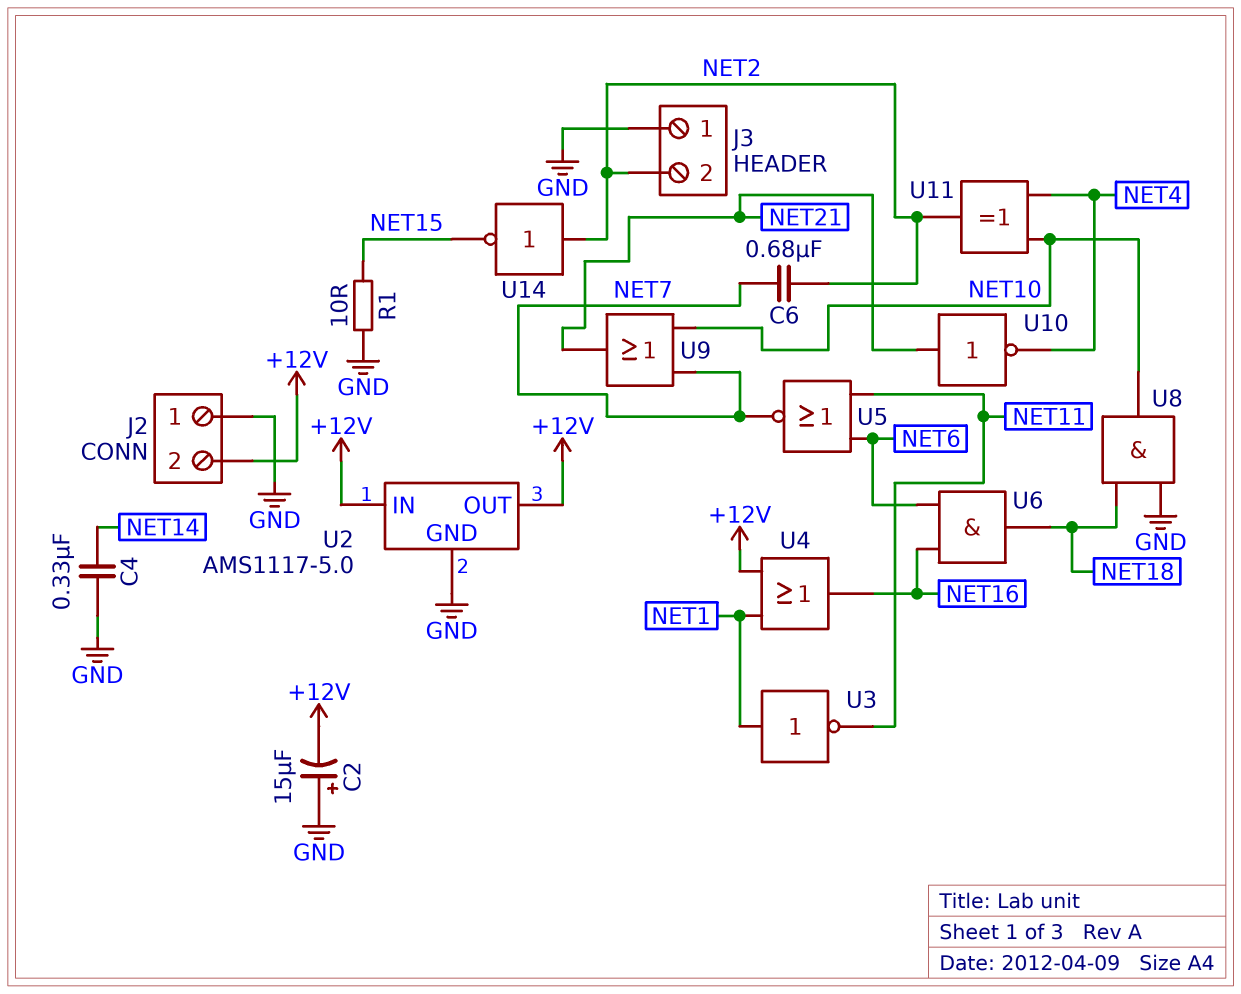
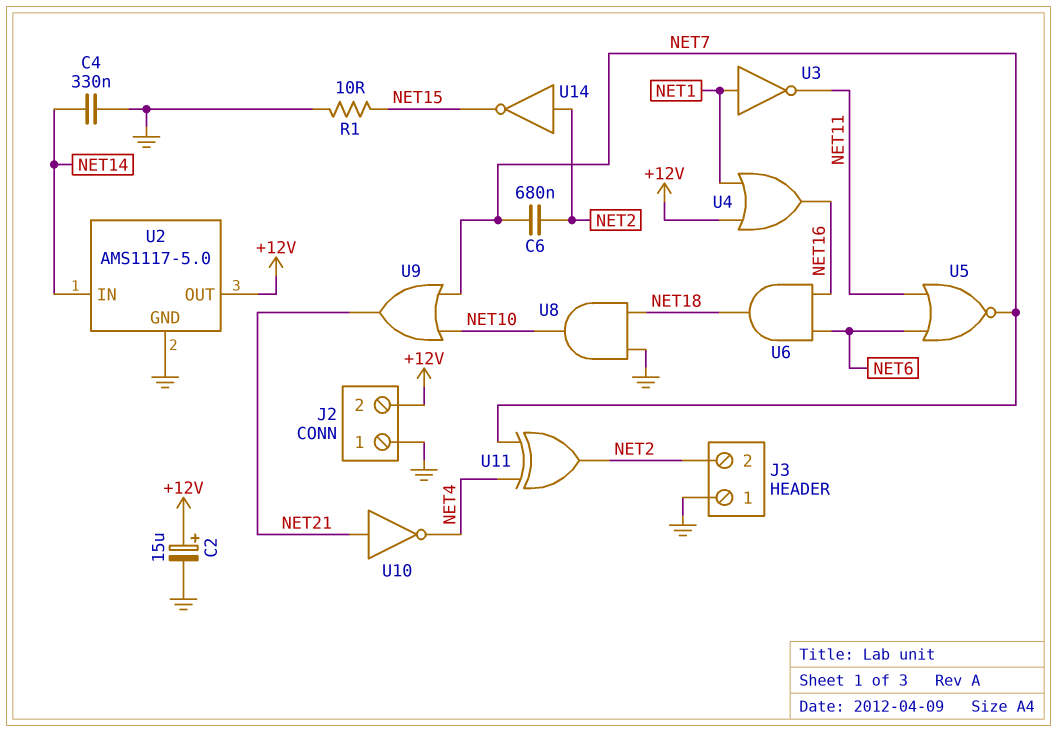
C2: 15uF (plus GND, minus +12V) -> 15uF (plus +12V, minus GND)
U2 pin IN: +12V -> NET14
U11: XOR (in NET4, in NET10, out NET2) -> XOR (in NET4, in NET7, out NET2)

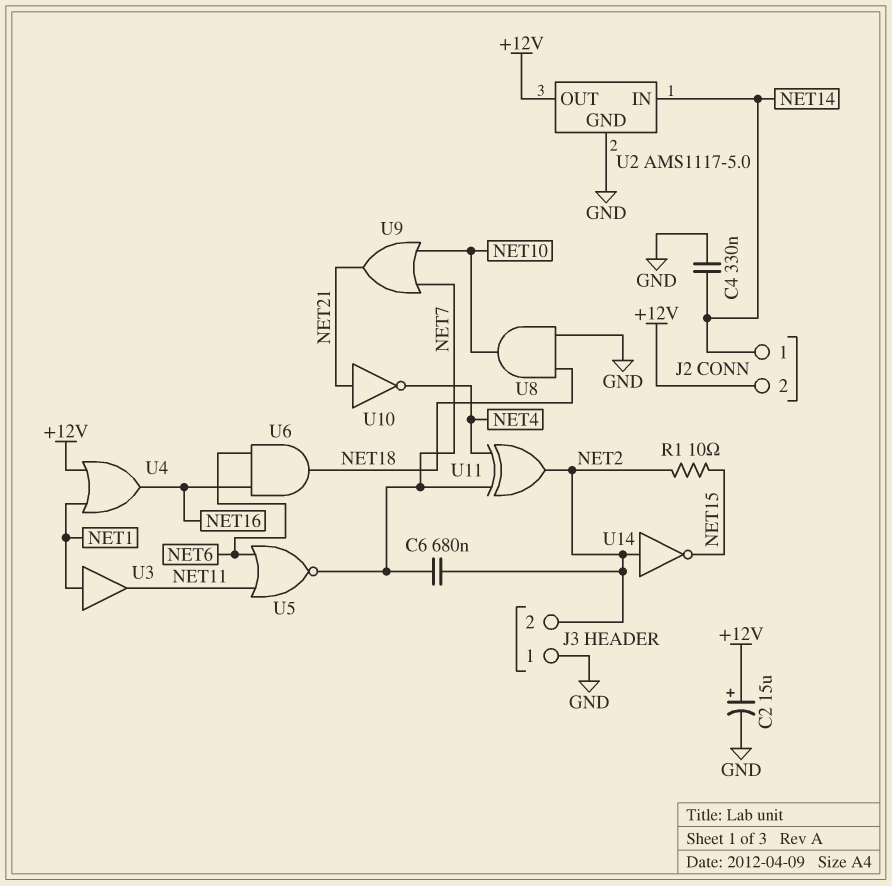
J2 pin 1: GND -> NET14
R1: 10 (GND, NET15) -> 10 (NET2, NET15)
U3: NOT (in NET1, out NET11) -> buffer (in NET1, out NET11)

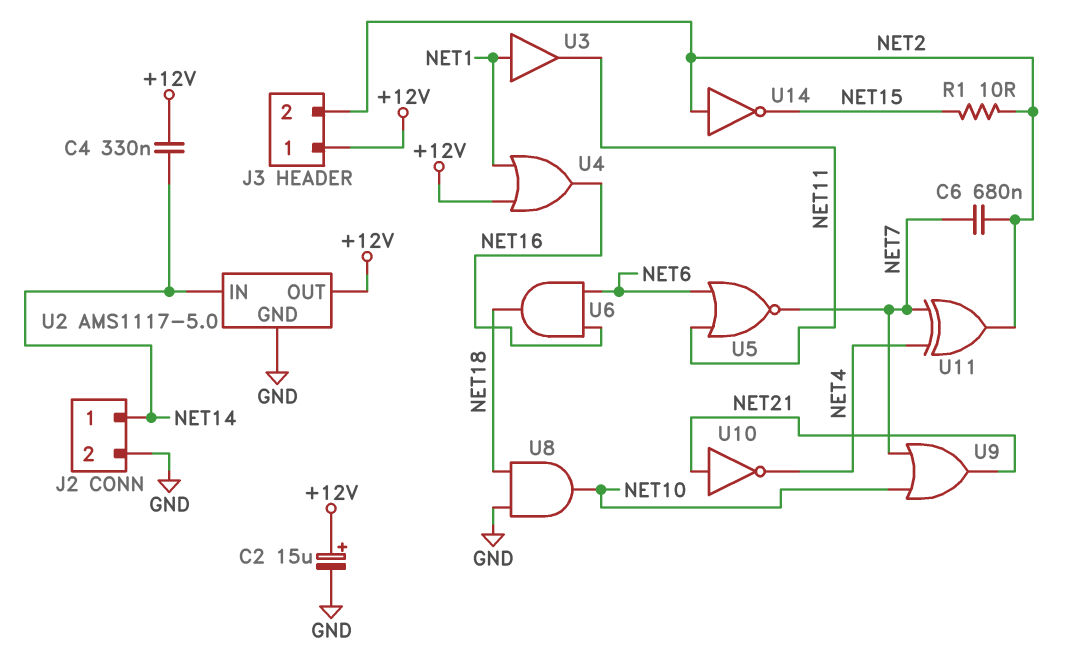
C4: 330nF (GND, NET14) -> 330nF (+12V, NET14)
J2 pin 2: +12V -> GND
J3 pin 1: GND -> +12V

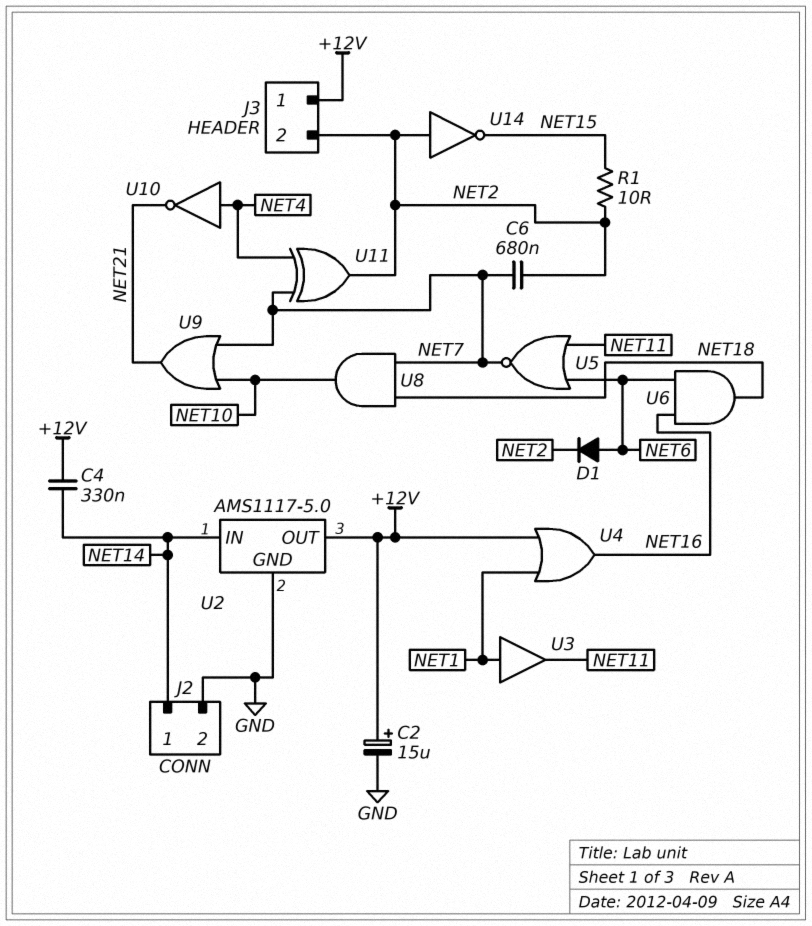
D1: none -> diode (A NET6, K NET2)
U8: AND (in GND, in NET18, out NET10) -> AND (in NET7, in NET18, out NET10)
U10: NOT (in NET21, out NET4) -> NOT (in NET4, out NET21)

